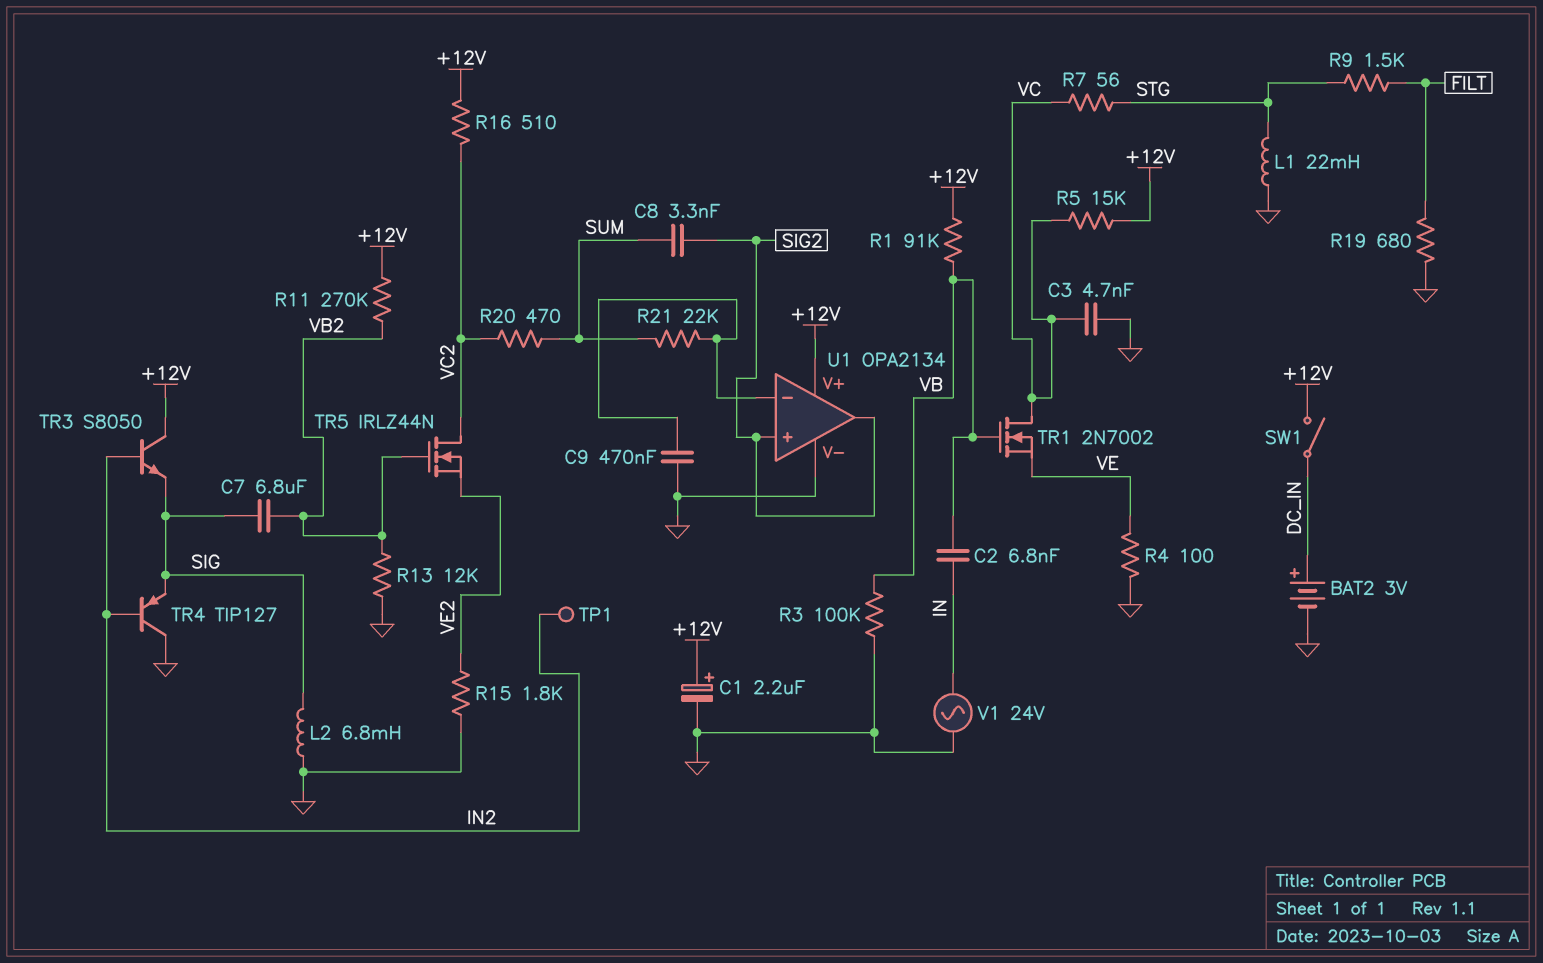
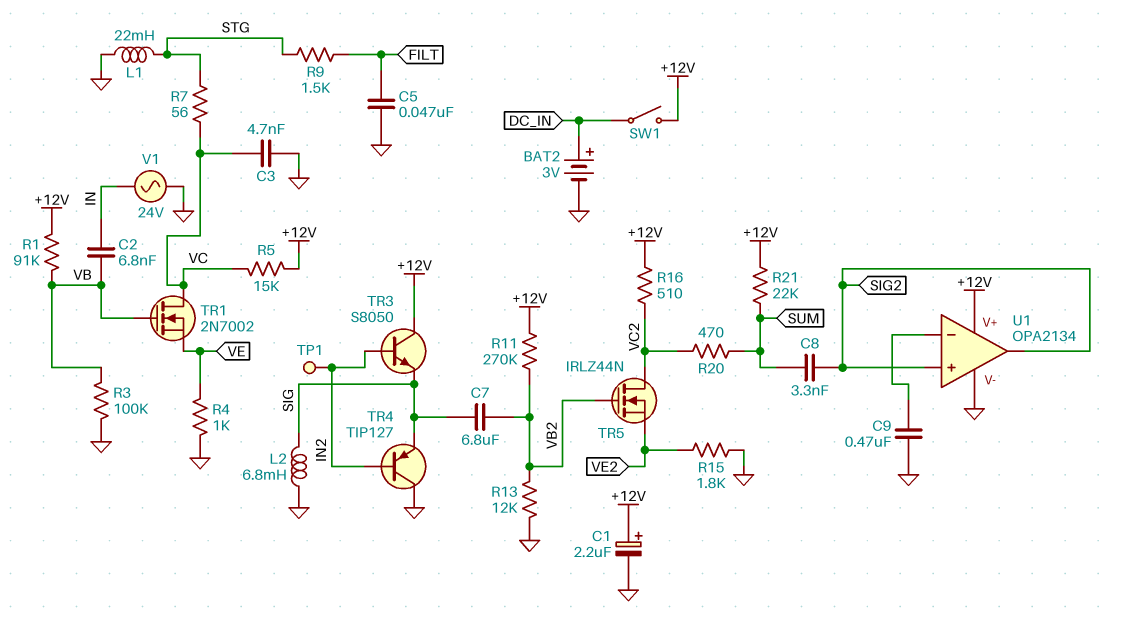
C5: none -> 47nF (FILT, GND)
R4: 100 (GND, VE) -> 1k (GND, VE)
R19: 680 (FILT, GND) -> none
R21: 22k (SUM, U1/in-) -> 22k (+12V, SUM)

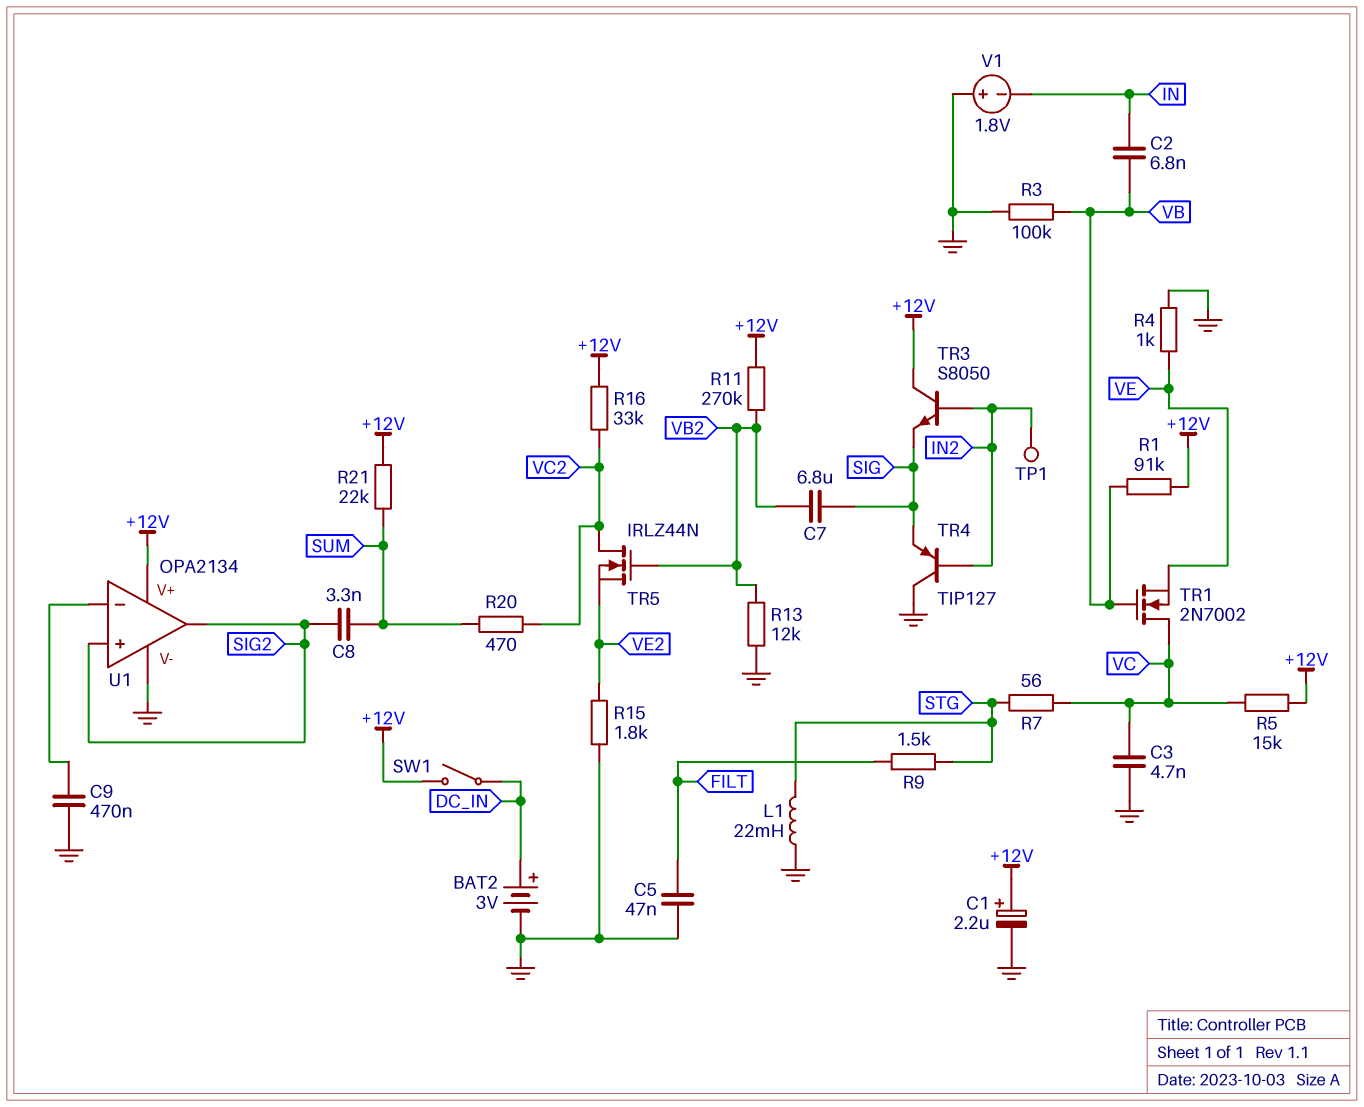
L2: 6.8mH (GND, SIG) -> none
R16: 510 (+12V, VC2) -> 33k (+12V, VC2)
V1: AC 24V (GND, IN) -> 1.8V (plus GND, minus IN)

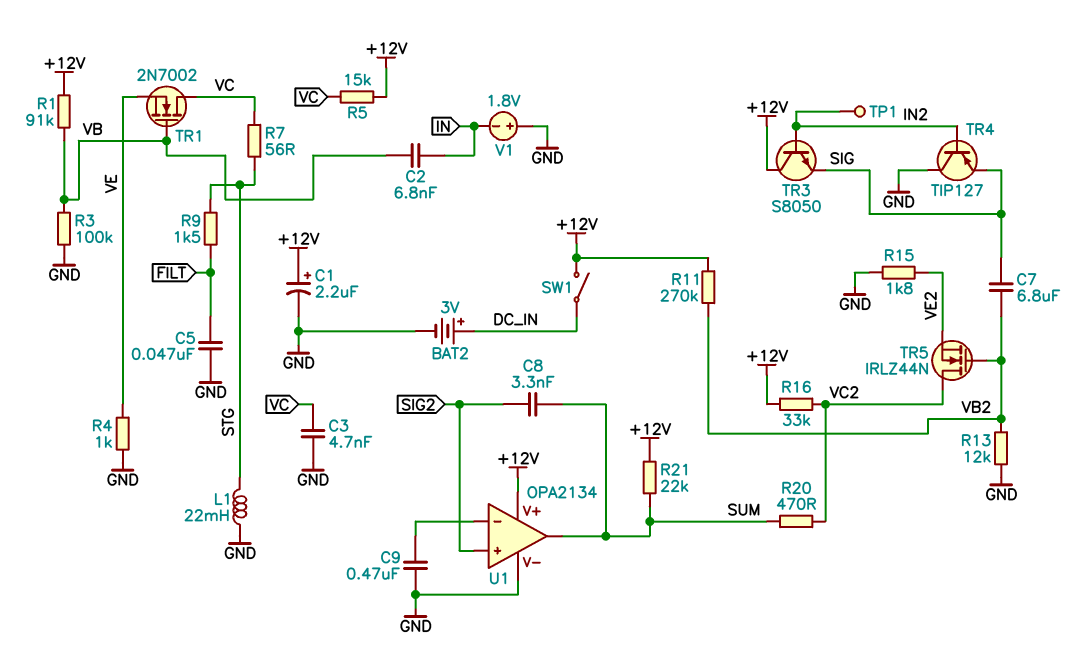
U1 pin out: SIG2 -> SUM

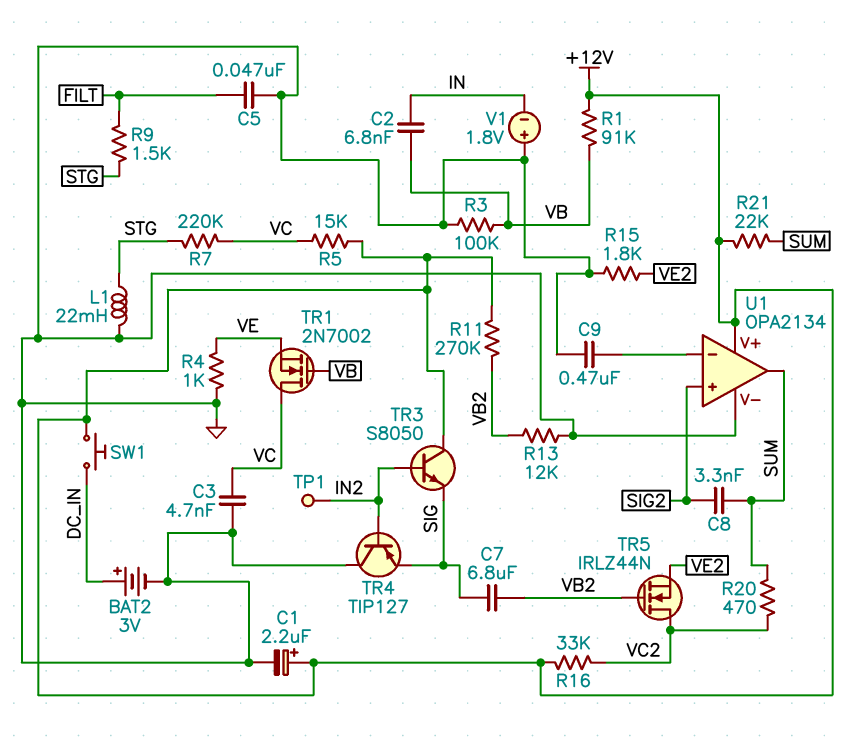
R7: 56 (STG, VC) -> 220k (STG, VC)
SW1: switch (+12V, DC_IN) -> button (+12V, DC_IN)

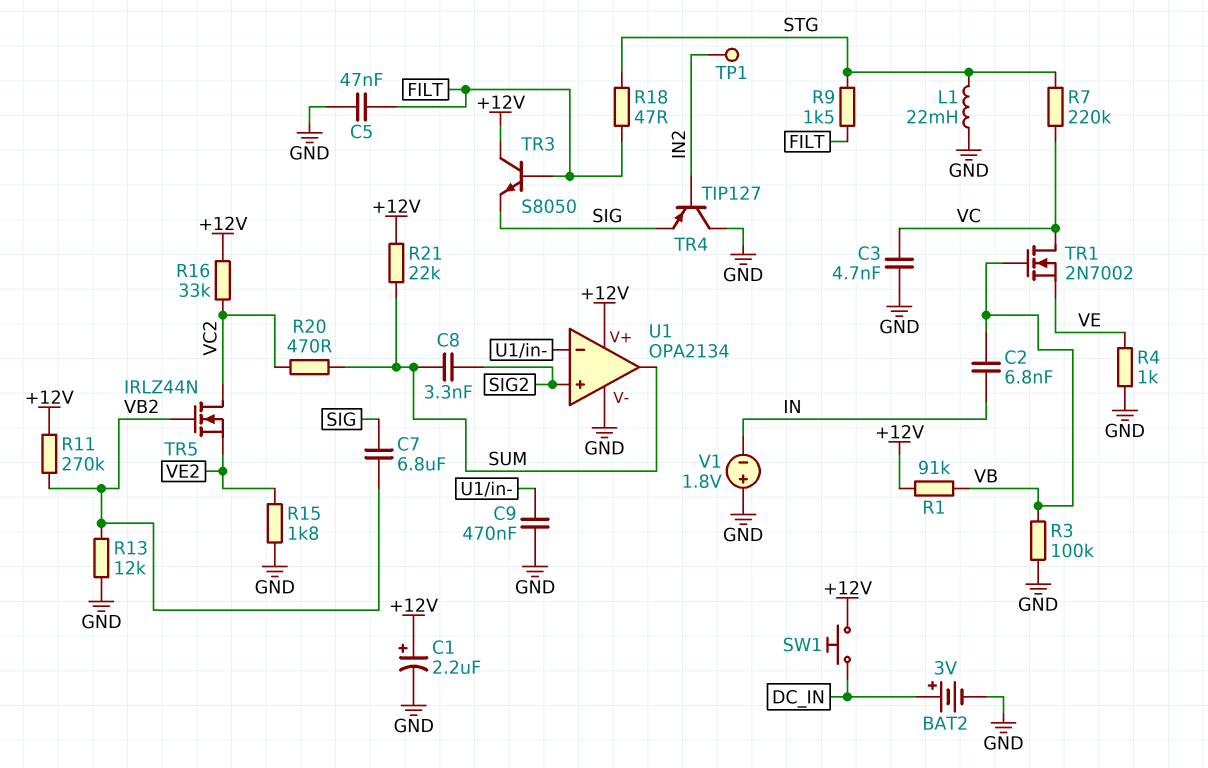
R5: 15k (+12V, VC) -> none
R18: none -> 47 (FILT, STG)
TR3: NPN S8050 (B IN2, C +12V, E SIG) -> NPN S8050 (B FILT, C +12V, E SIG)

